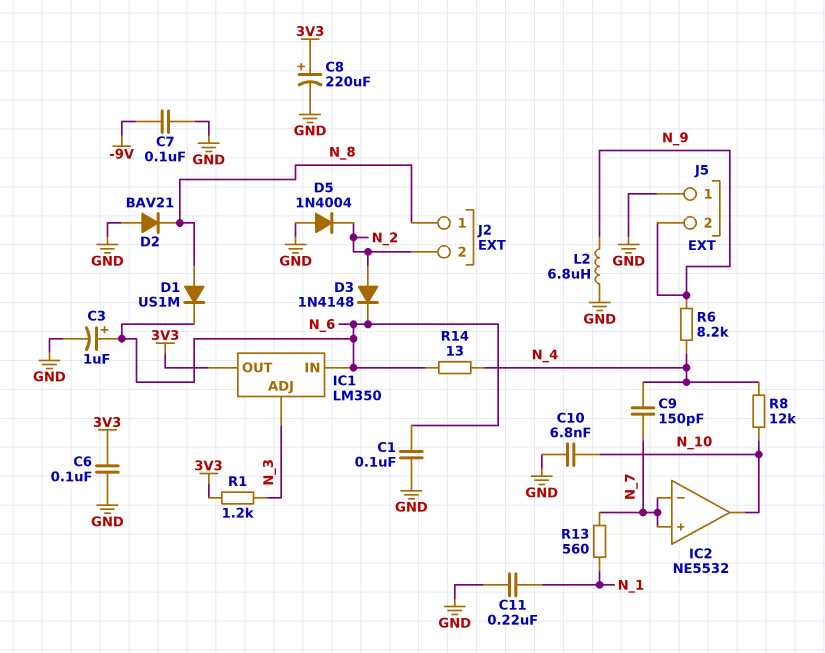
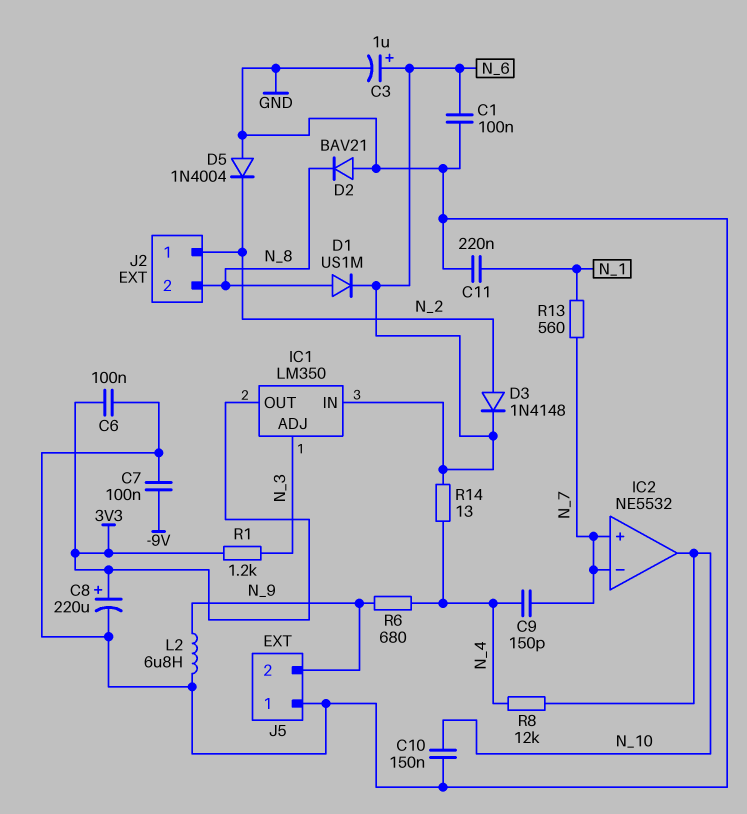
C10: 6.8nF (GND, N_10) -> 150nF (GND, N_10)
J2 pin 1: N_8 -> N_2
J2 pin 2: N_2 -> N_8
R6: 8.2k (N_4, N_9) -> 680 (N_4, N_9)

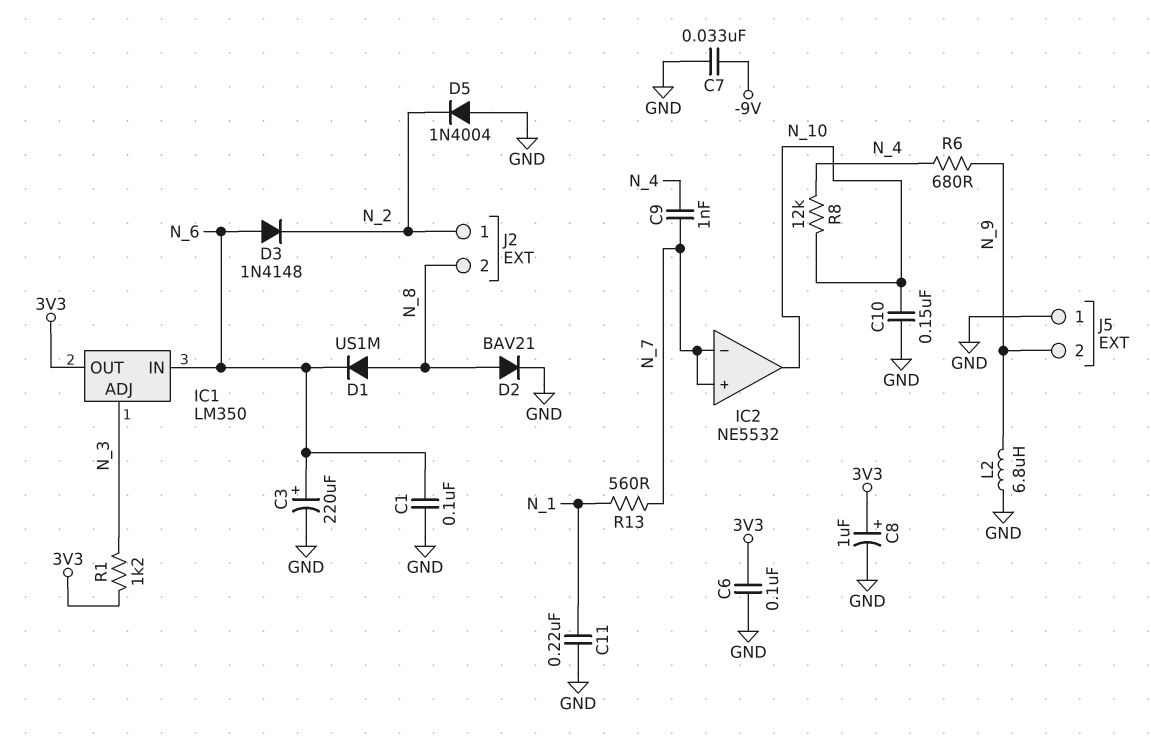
C3: 1uF (plus N_6, minus GND) -> 220uF (plus N_6, minus GND)
C7: 100nF (-9V, GND) -> 33nF (-9V, GND)
C8: 220uF (plus 3V3, minus GND) -> 1uF (plus 3V3, minus GND)
C9: 150pF (N_4, N_7) -> 1nF (N_4, N_7)
D2: diode BAV21 (A GND, K N_8) -> diode BAV21 (A N_8, K GND)
D3: diode 1N4148 (A N_2, K N_6) -> diode 1N4148 (A N_6, K N_2)
R14: 13 (N_4, N_6) -> none

